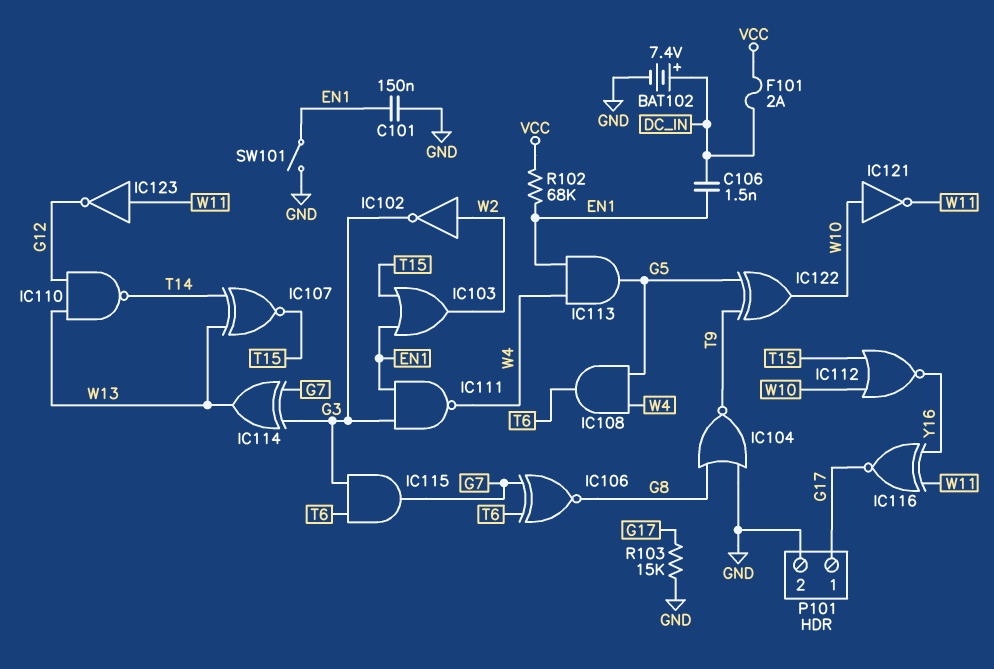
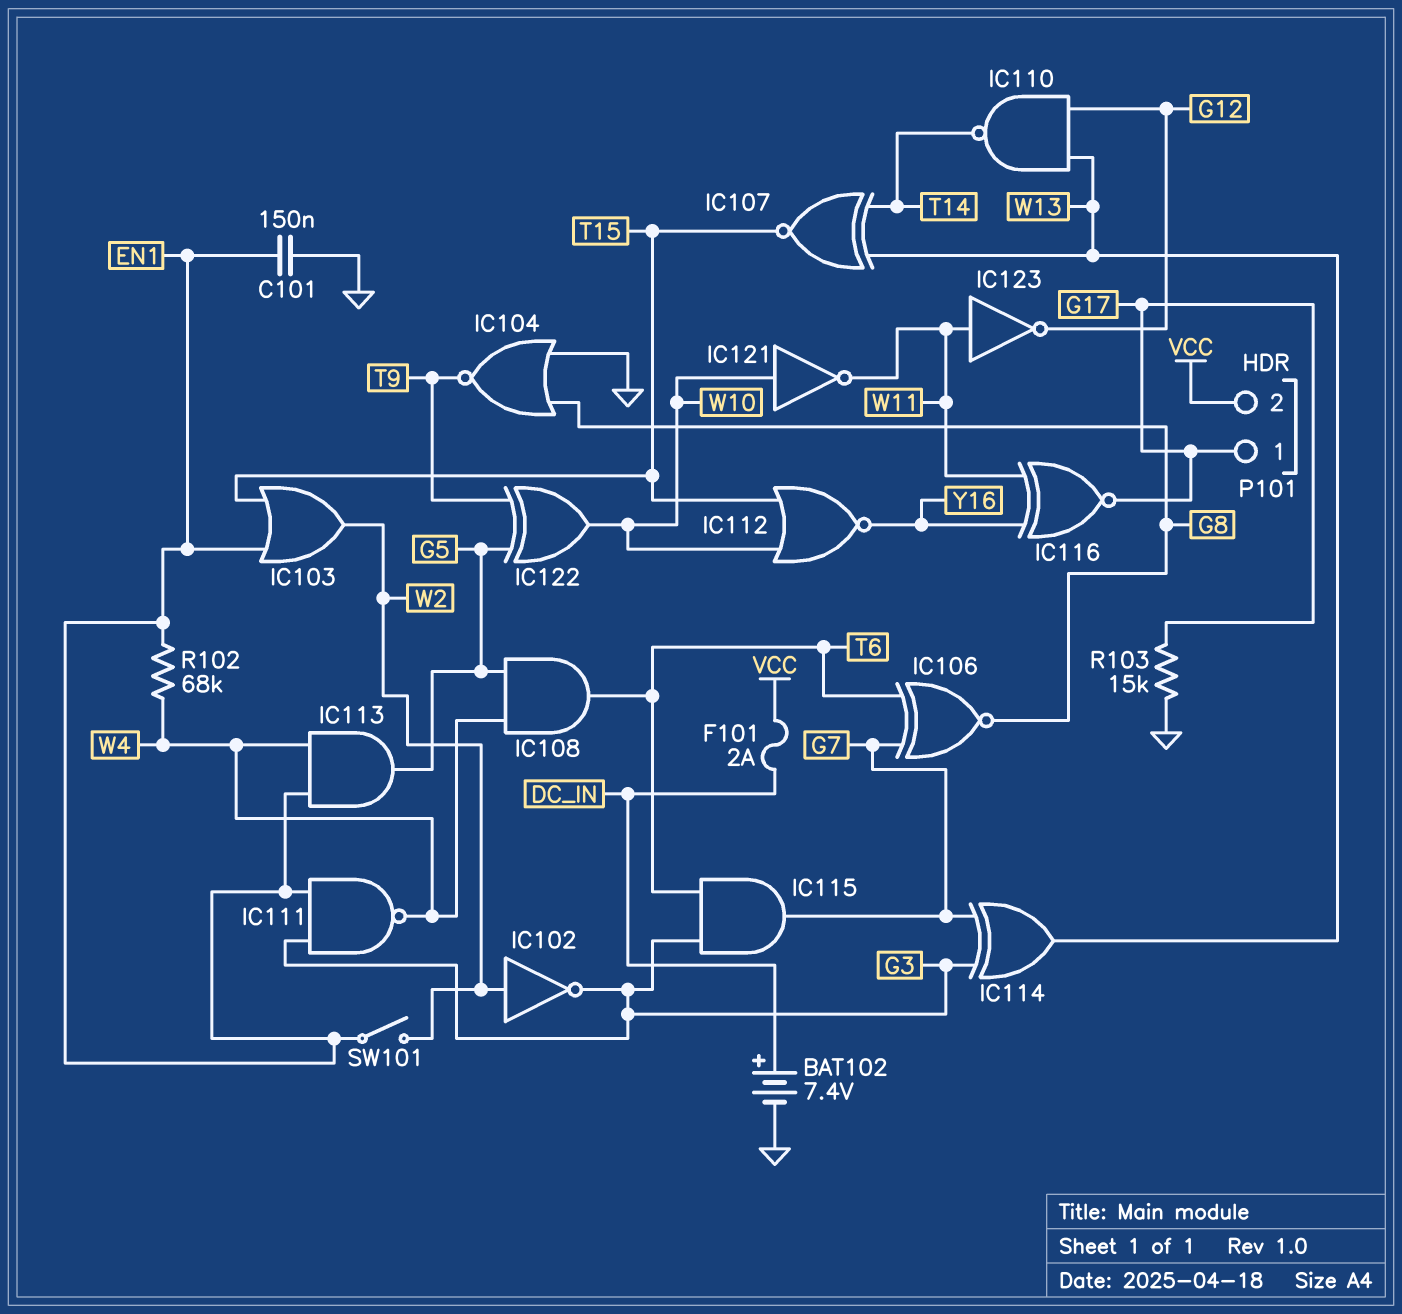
C106: 1.5nF (DC_IN, EN1) -> none
P101 pin 2: GND -> VCC
R102: 68k (EN1, VCC) -> 68k (EN1, W4)
SW101: switch (EN1, GND) -> switch (EN1, W2)

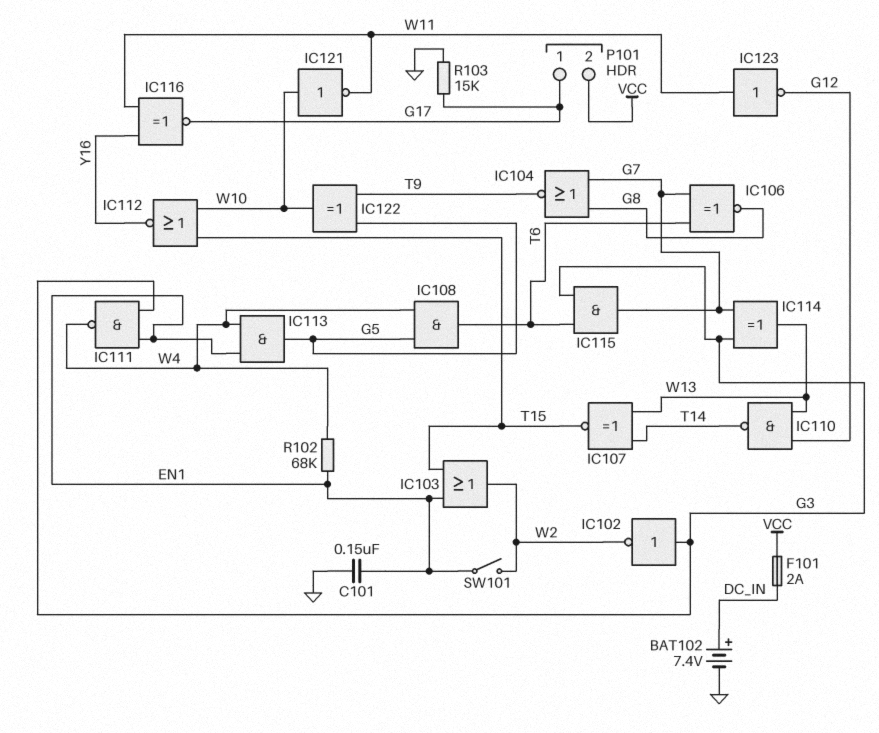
IC102: NOT (in W2, out G3) -> NOT (in G3, out W2)
IC104: NOR (in G8, in GND, out T9) -> NOR (in G7, in G8, out T9)

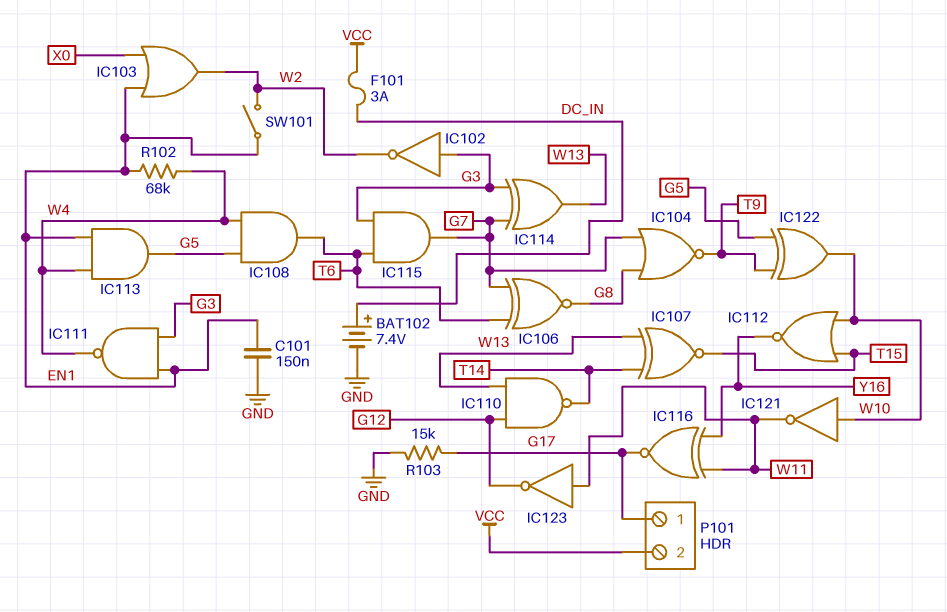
F101: 2A (DC_IN, VCC) -> 3A (DC_IN, VCC)
IC103: OR (in EN1, in T15, out W2) -> OR (in EN1, in X0, out W2)

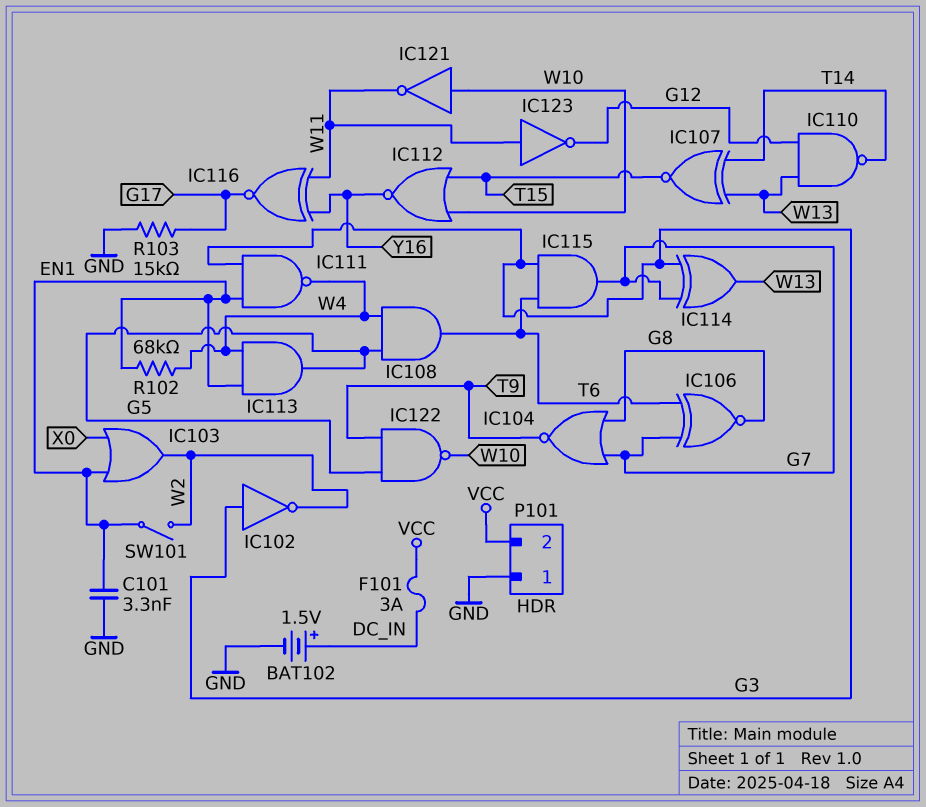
BAT102: 7.4V (plus DC_IN, minus GND) -> 1.5V (plus DC_IN, minus GND)
C101: 150nF (EN1, GND) -> 3.3nF (EN1, GND)
IC122: XOR (in G5, in T9, out W10) -> NAND (in G5, in T9, out W10)
P101 pin 1: G17 -> GND

